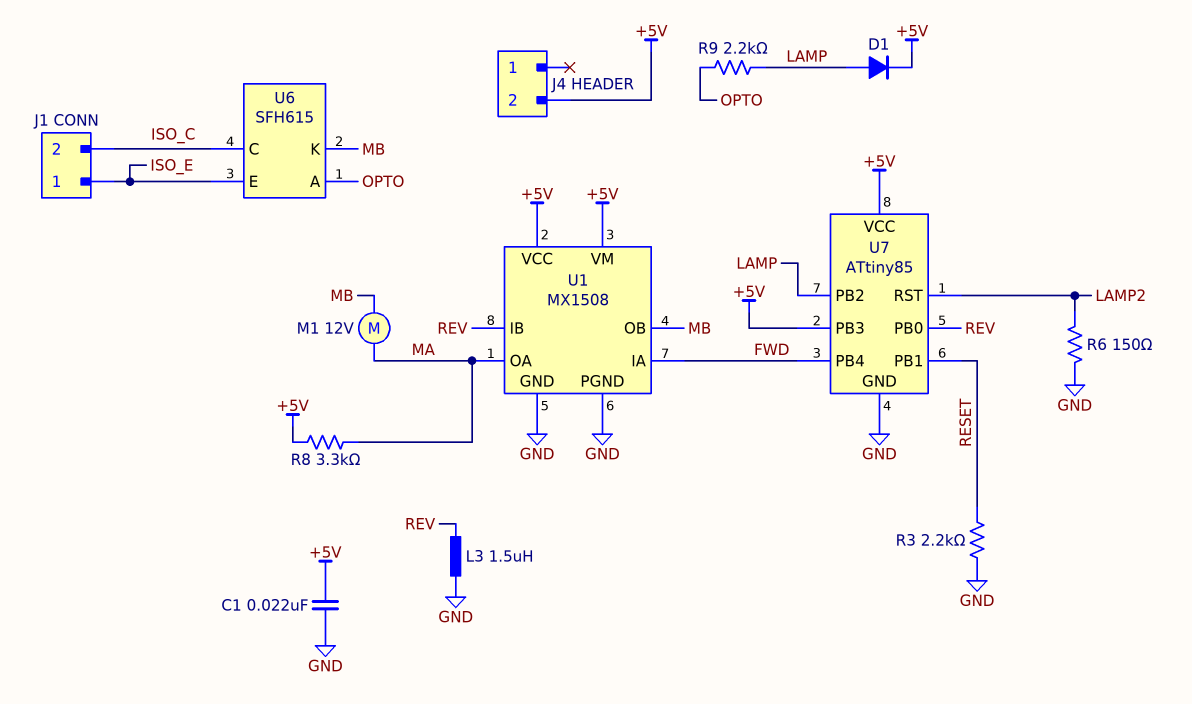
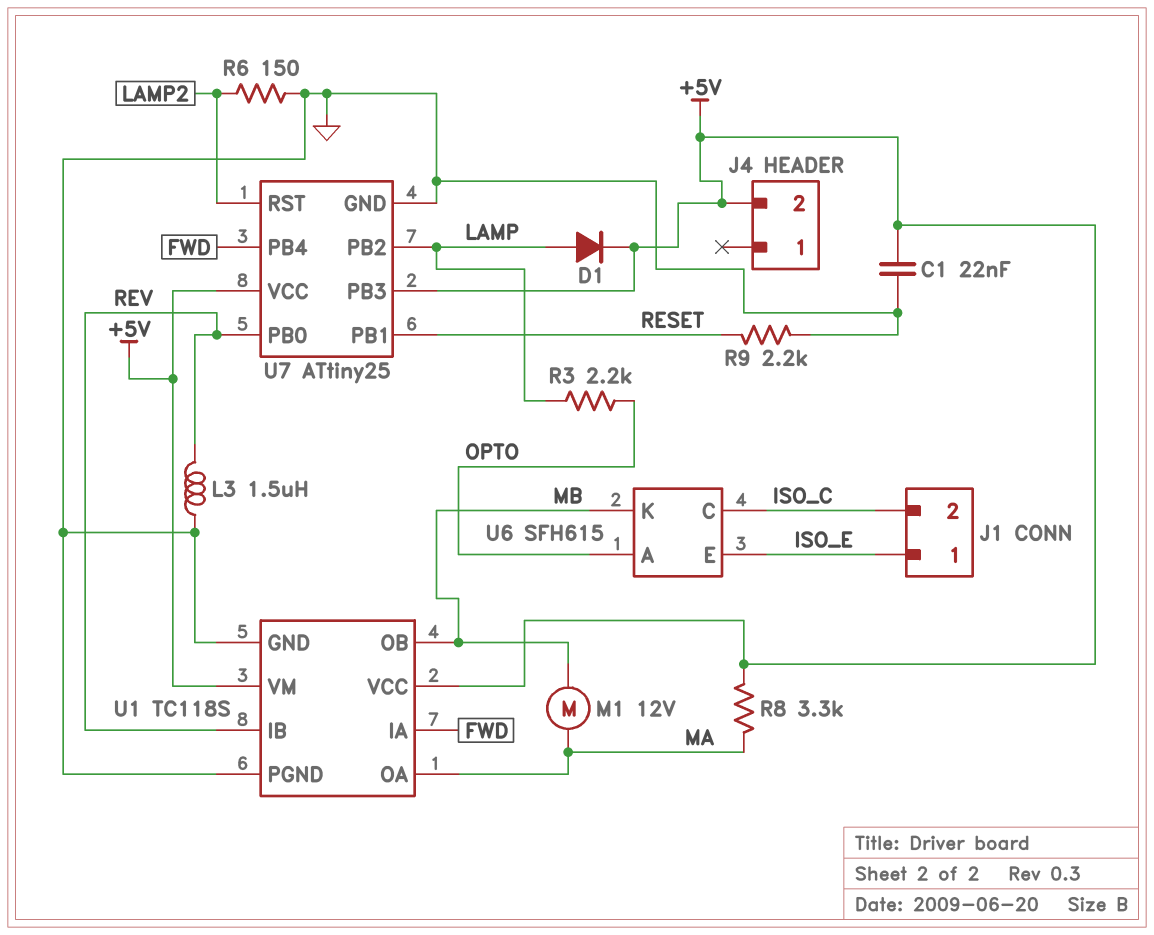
R3: 2.2k (GND, RESET) -> 2.2k (LAMP, OPTO)
R9: 2.2k (LAMP, OPTO) -> 2.2k (GND, RESET)
U1: MX1508 -> TC118S
U7: ATtiny85 -> ATtiny25

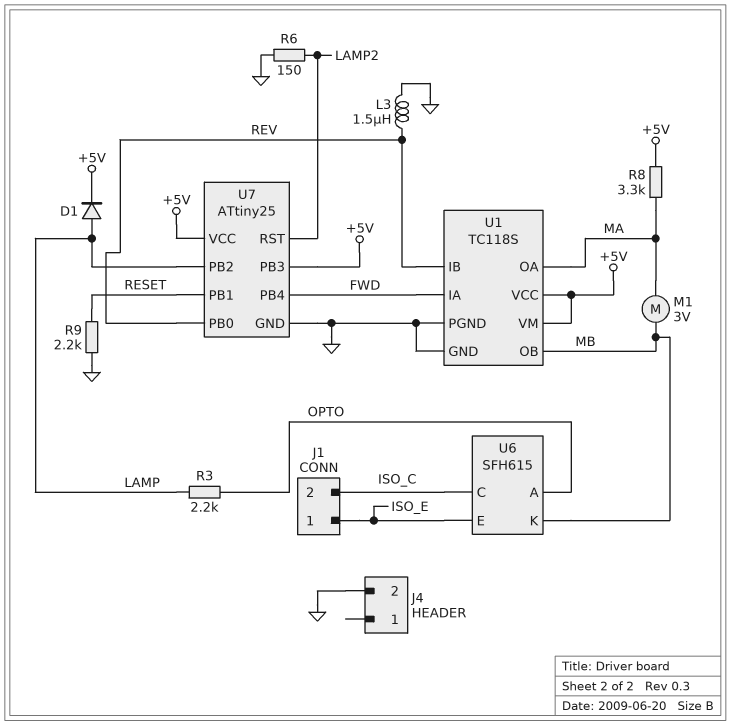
C1: 22nF (+5V, GND) -> none
J4 pin 2: +5V -> GND
M1: motor 12V (MA, MB) -> motor 3V (MA, MB)

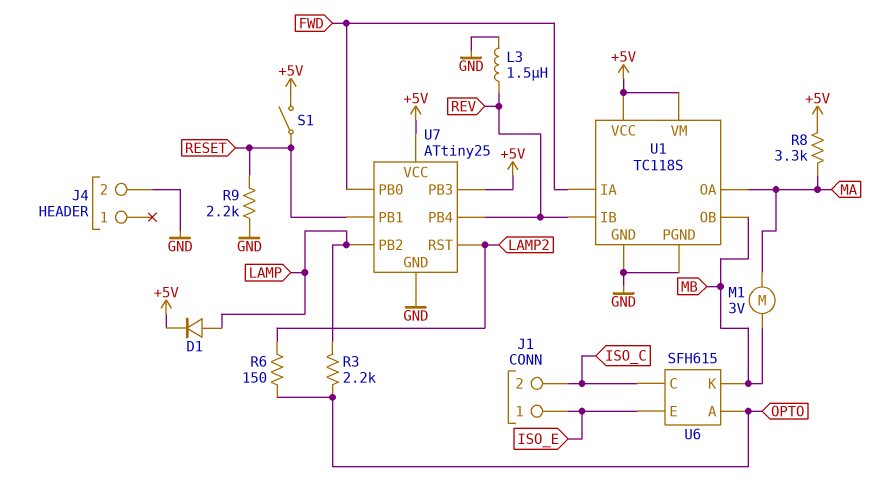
R6: 150 (GND, LAMP2) -> 150 (LAMP2, OPTO)
S1: none -> switch (+5V, RESET)
U7 pin PB0: REV -> FWD
U7 pin PB4: FWD -> REV

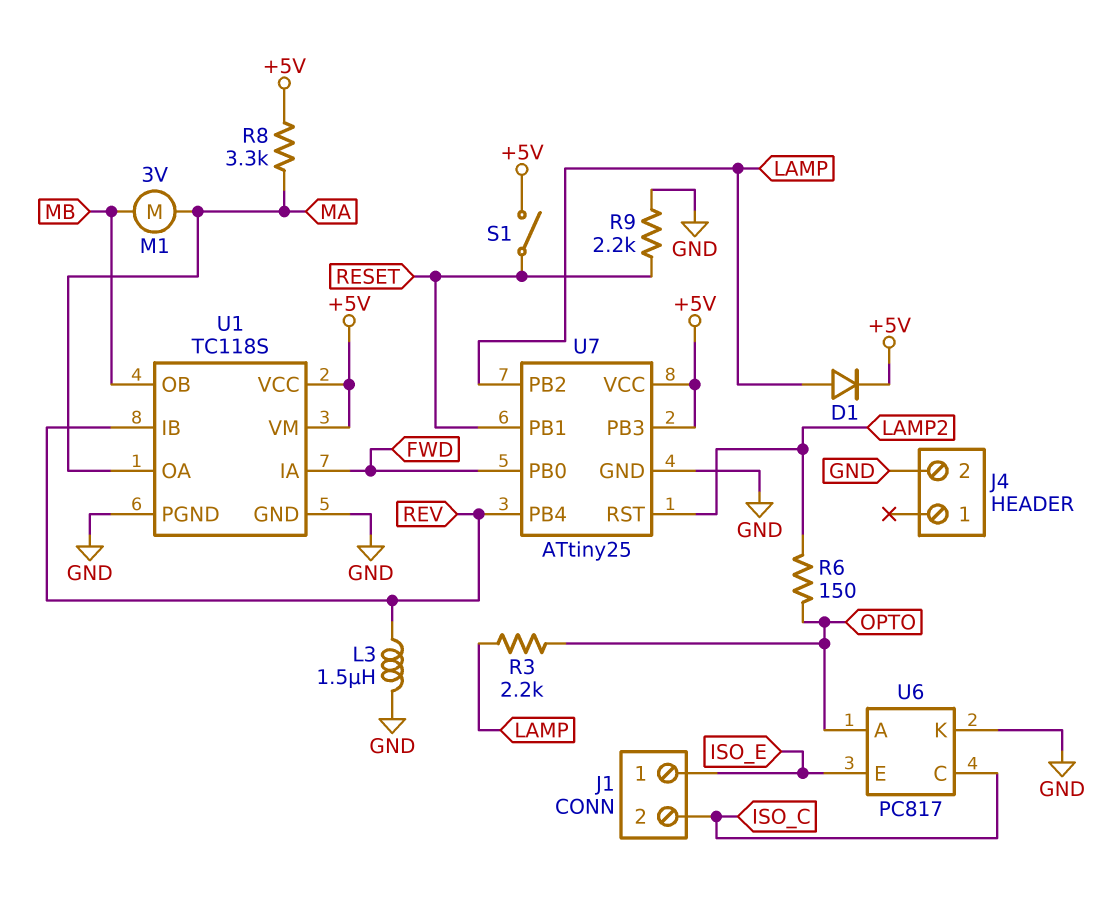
U6: SFH615 -> PC817
U6 pin K: MB -> GND

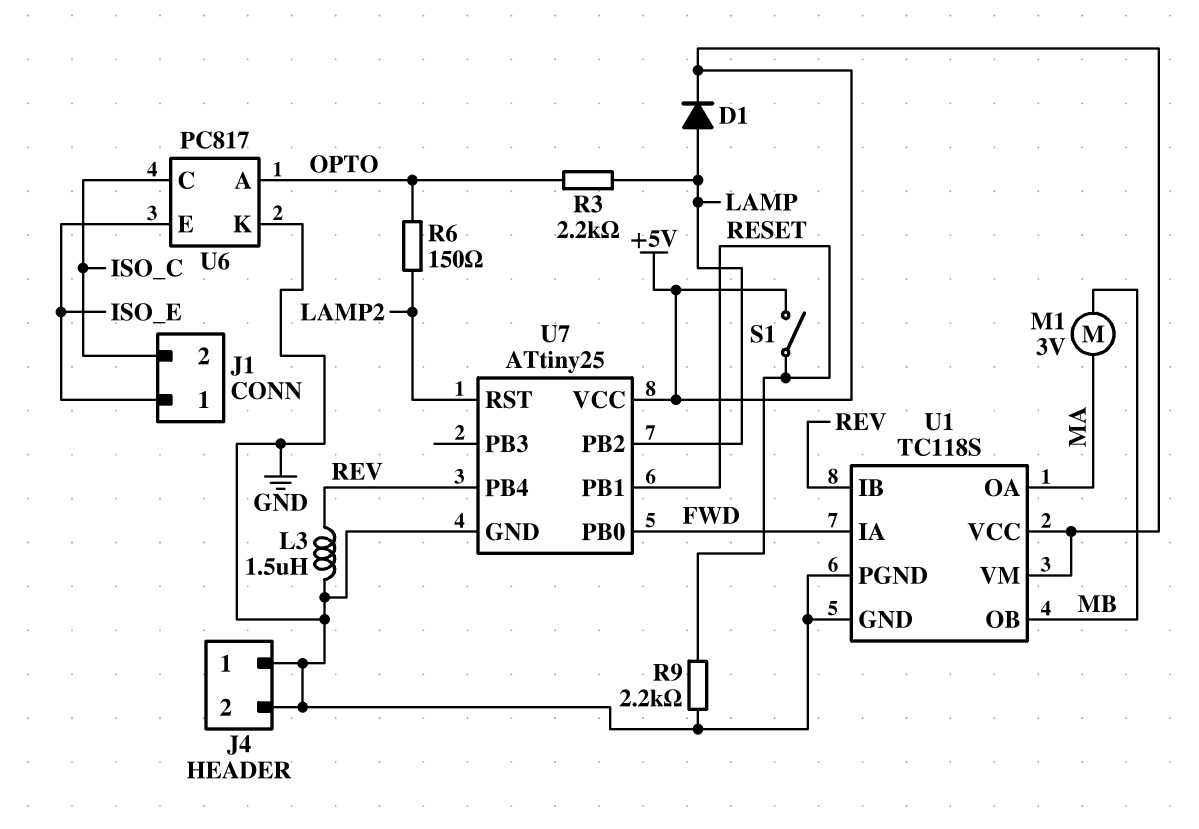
J4 pin 1: none -> GND
R8: 3.3k (+5V, MA) -> none
U7 pin PB3: +5V -> none

